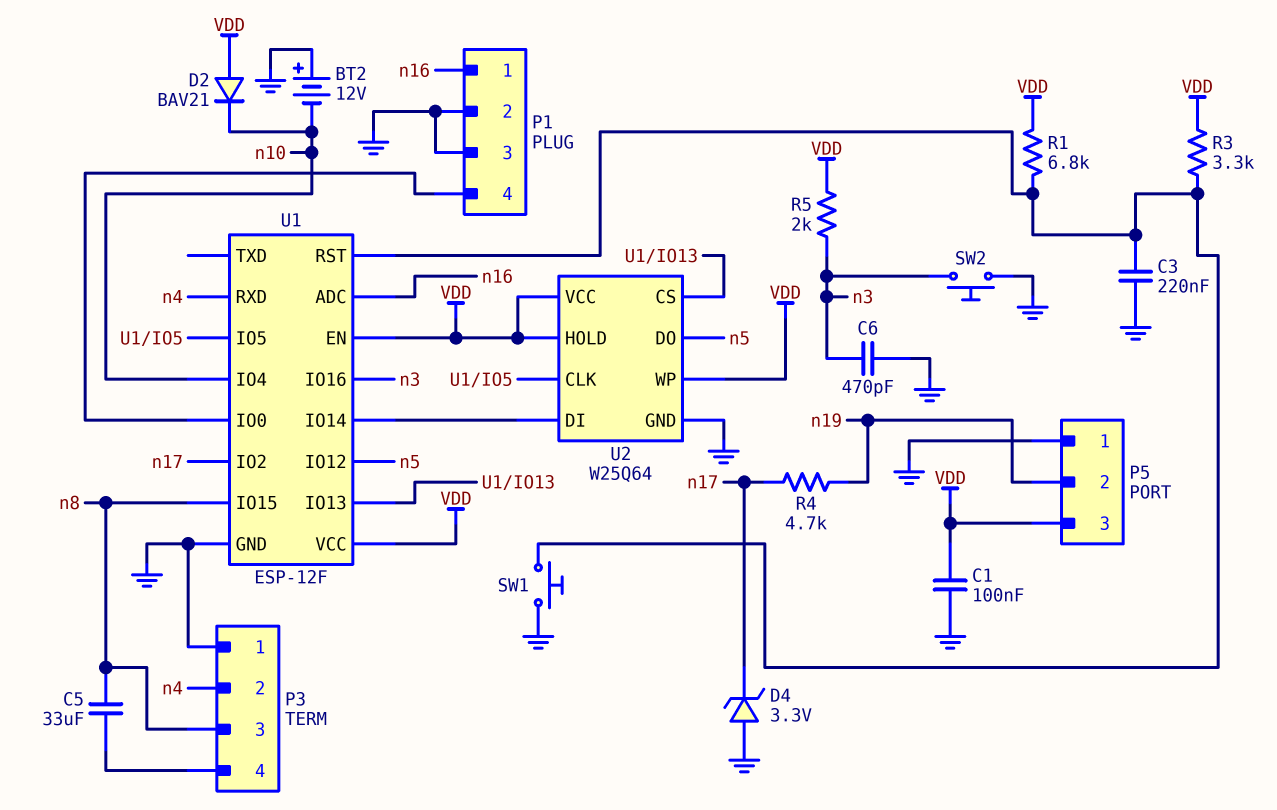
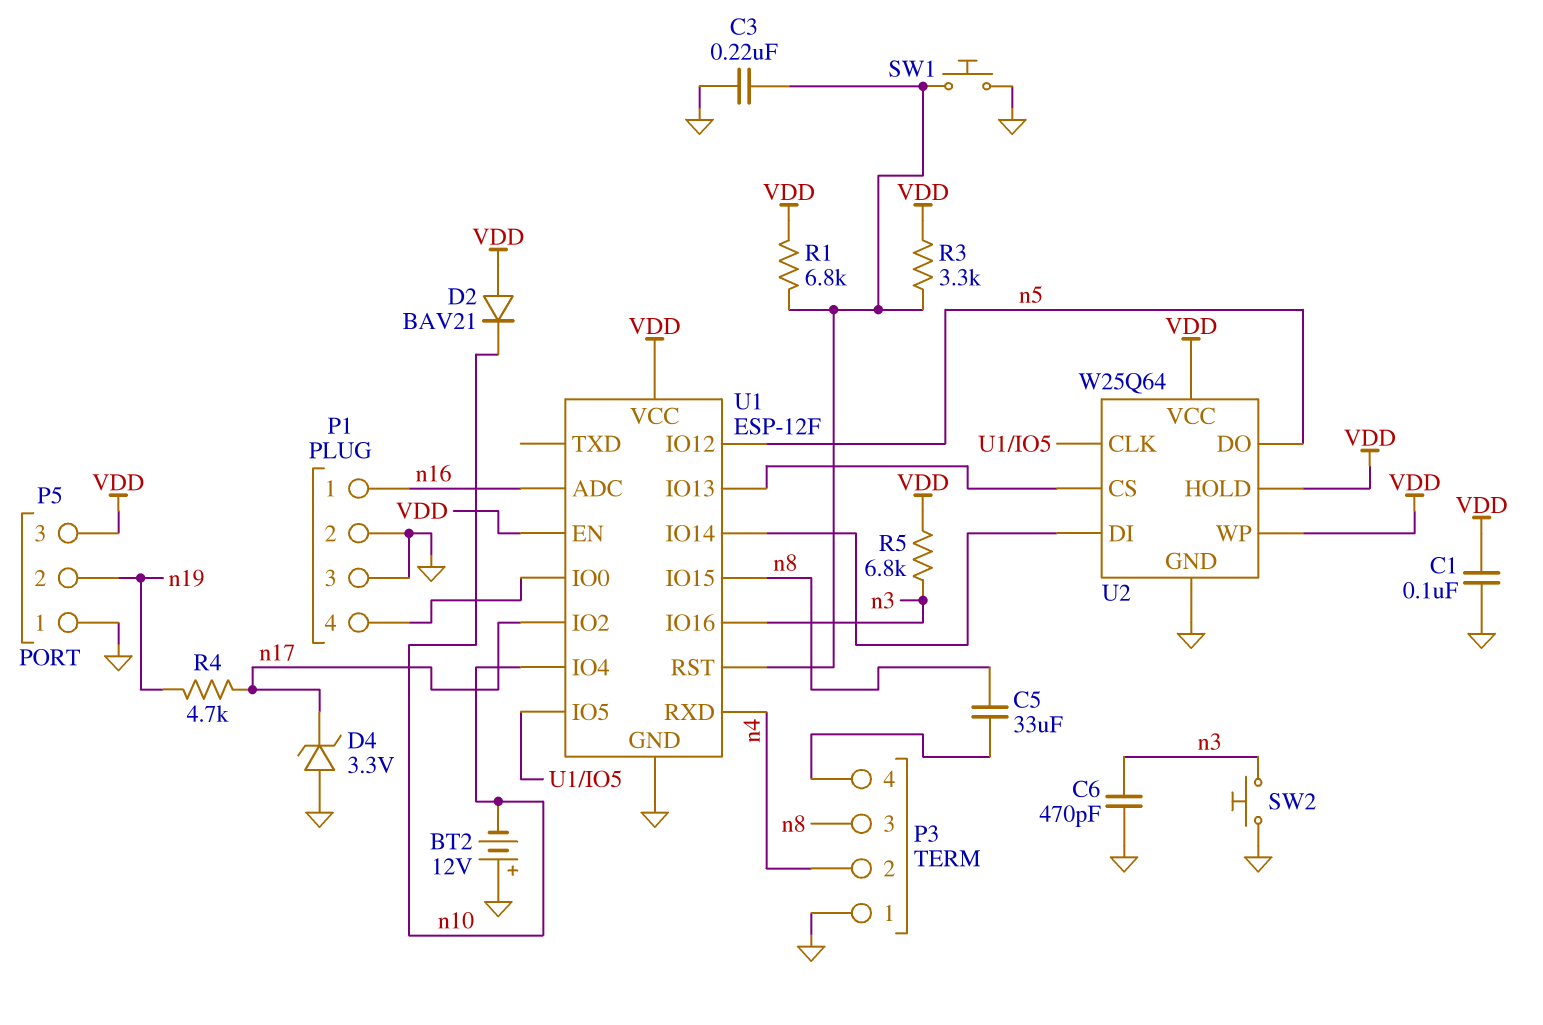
R5: 2k (VDD, n3) -> 6.8k (VDD, n3)

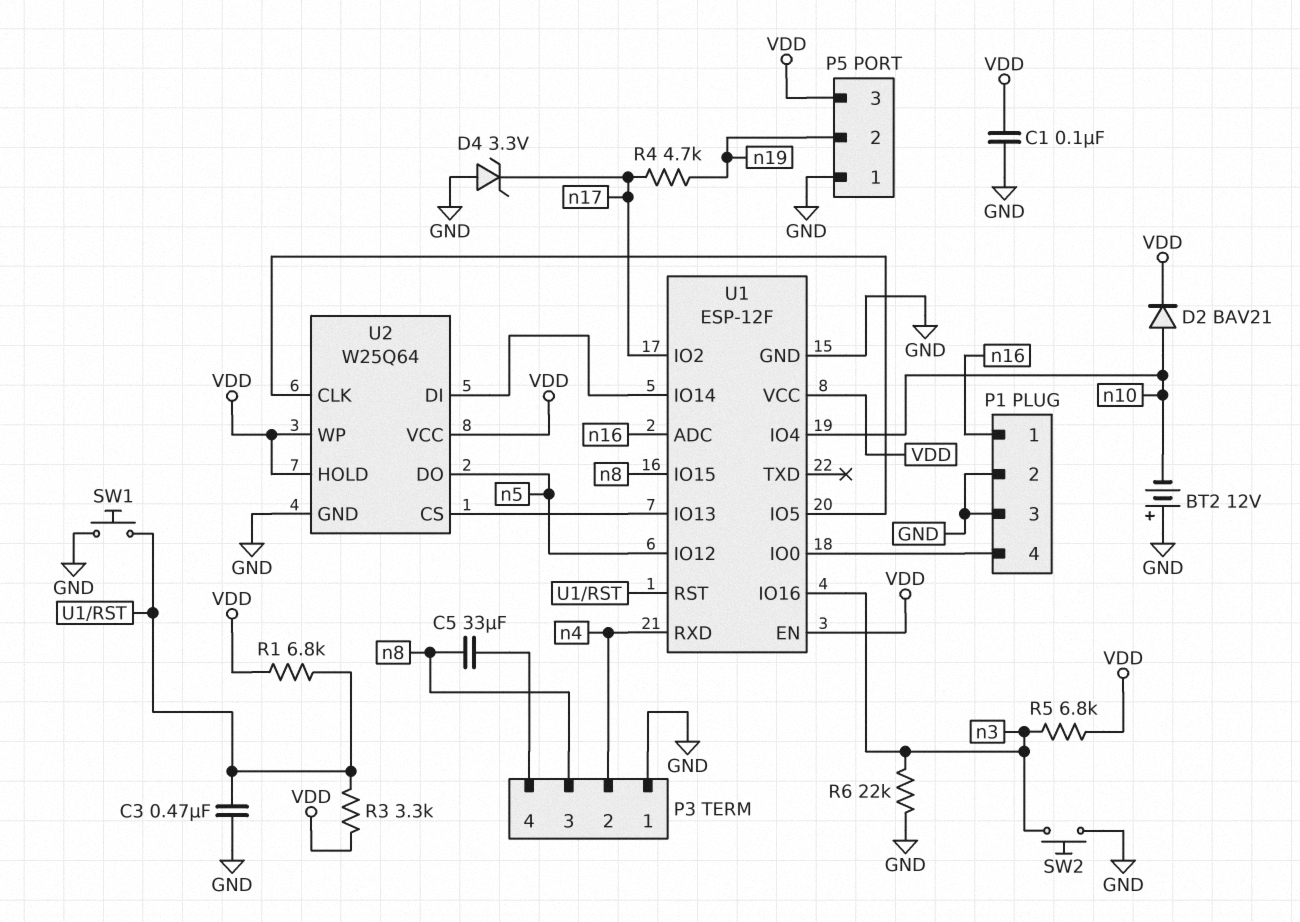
C3: 220nF (GND, U1/RST) -> 470nF (GND, U1/RST)
C6: 470pF (GND, n3) -> none
D2: diode BAV21 (A VDD, K n10) -> diode BAV21 (A n10, K VDD)
R6: none -> 22k (GND, n3)

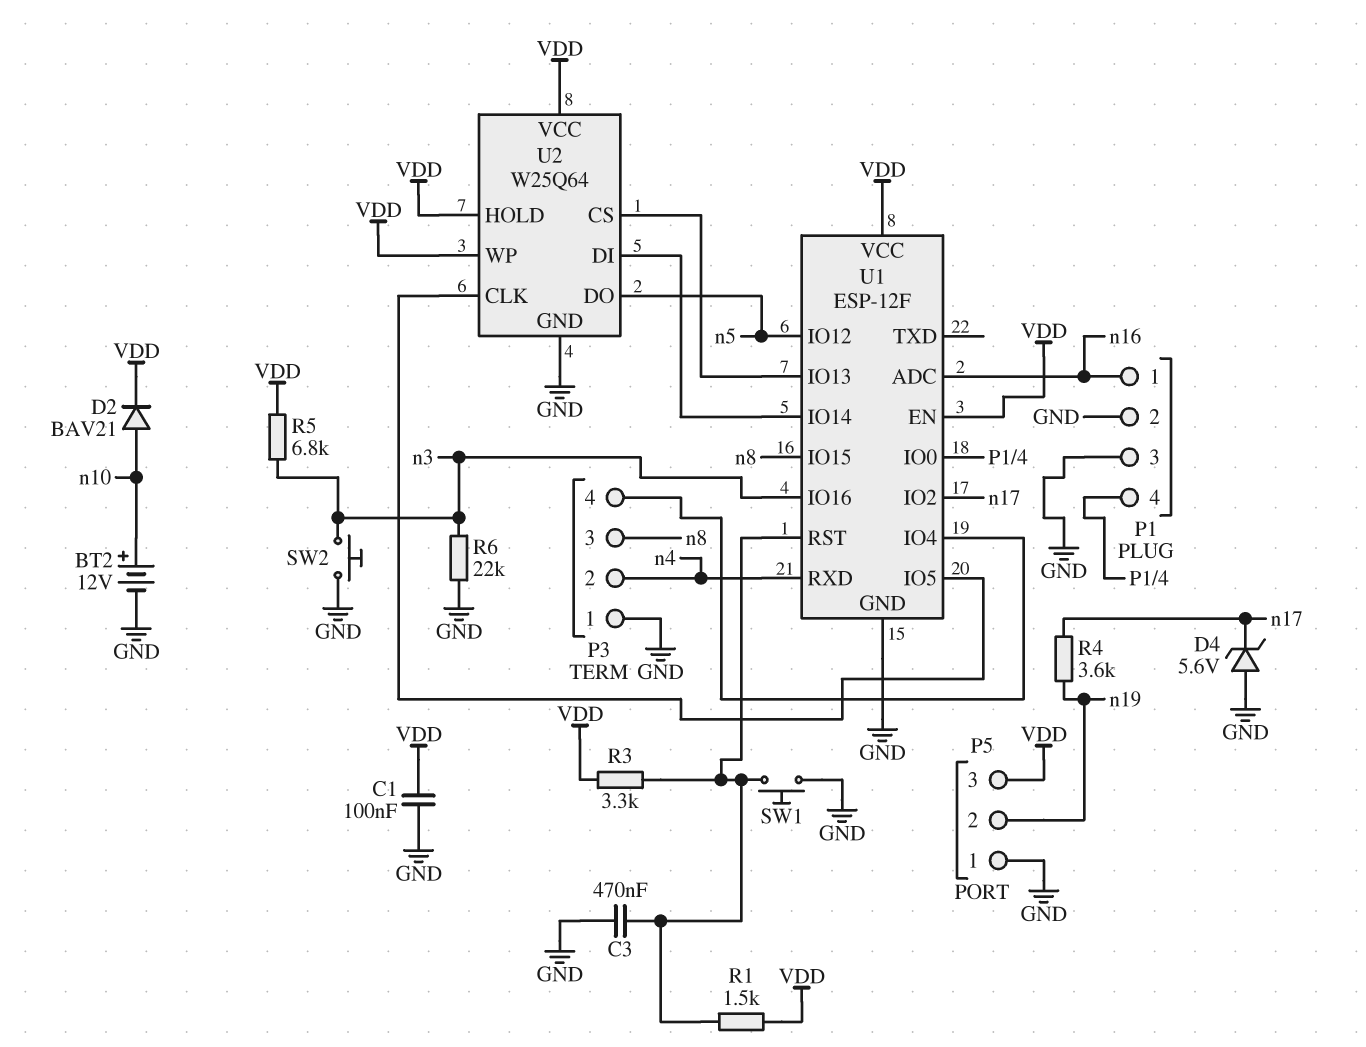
BT2: 12V (plus GND, minus n10) -> 12V (plus n10, minus GND)
C5: 33uF (P3/4, n8) -> none
D4: zener 3.3V (A GND, K n17) -> zener 5.6V (A GND, K n17)
R1: 6.8k (U1/RST, VDD) -> 1.5k (U1/RST, VDD)
R4: 4.7k (n17, n19) -> 3.6k (n17, n19)
U1 pin IO4: n10 -> P3/4

